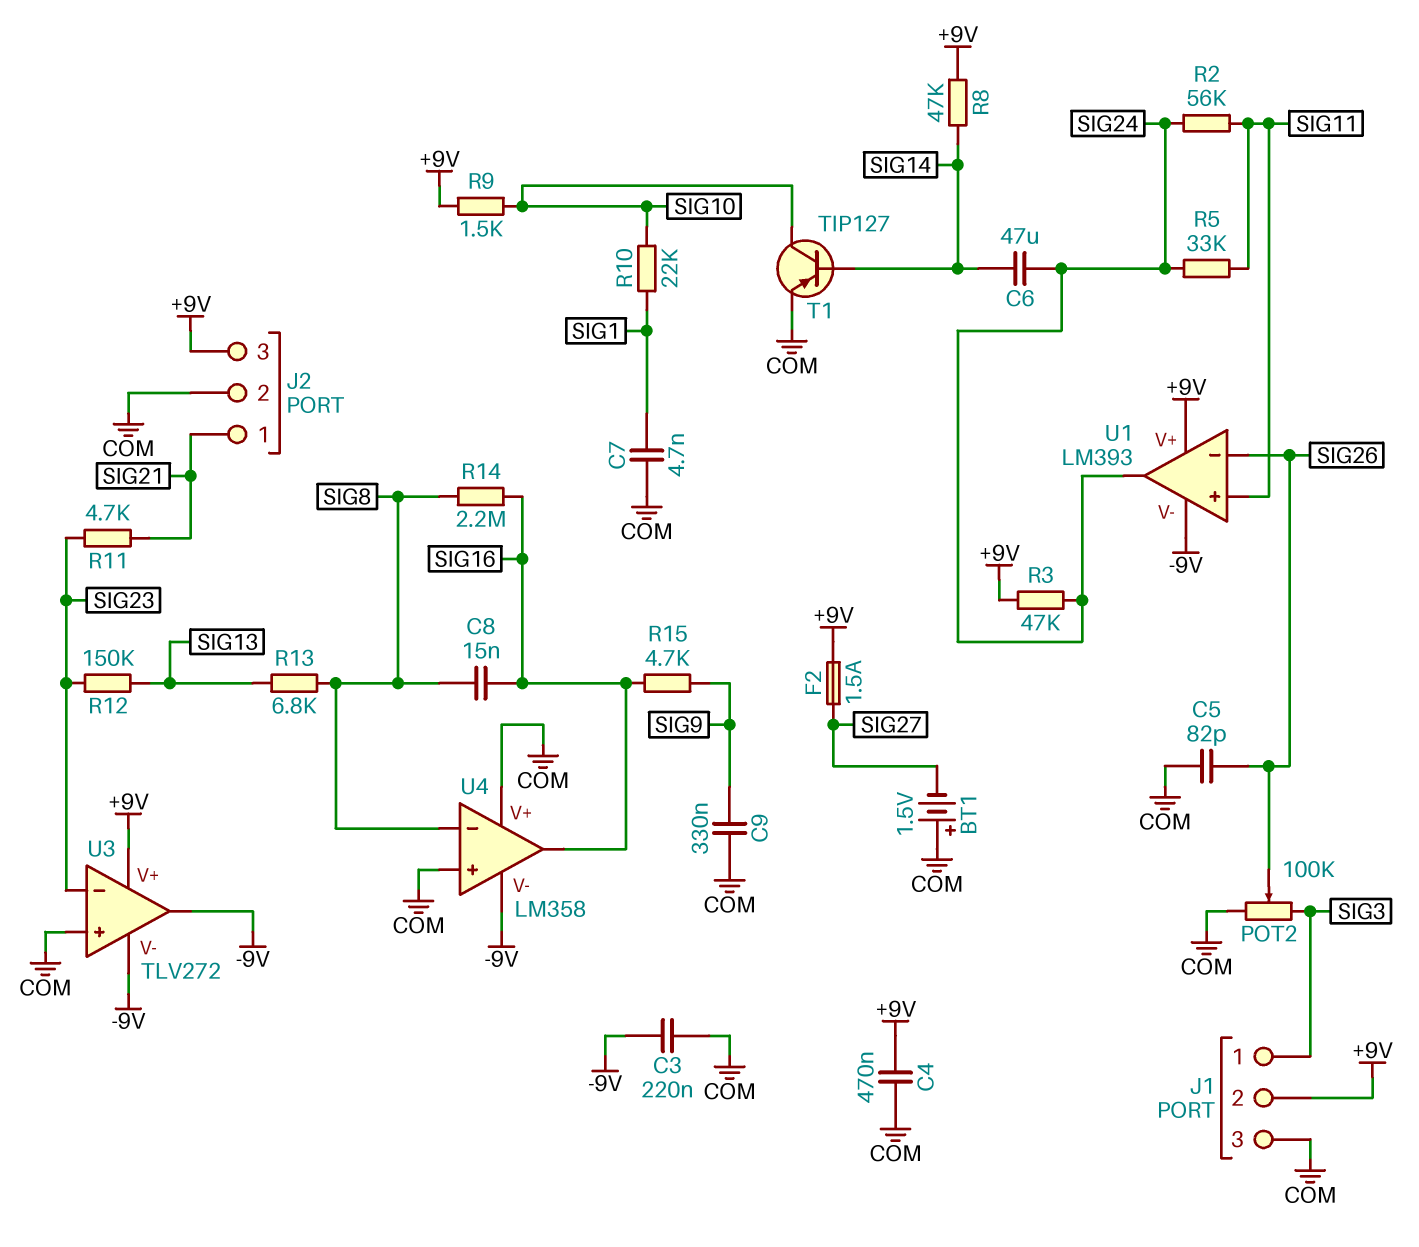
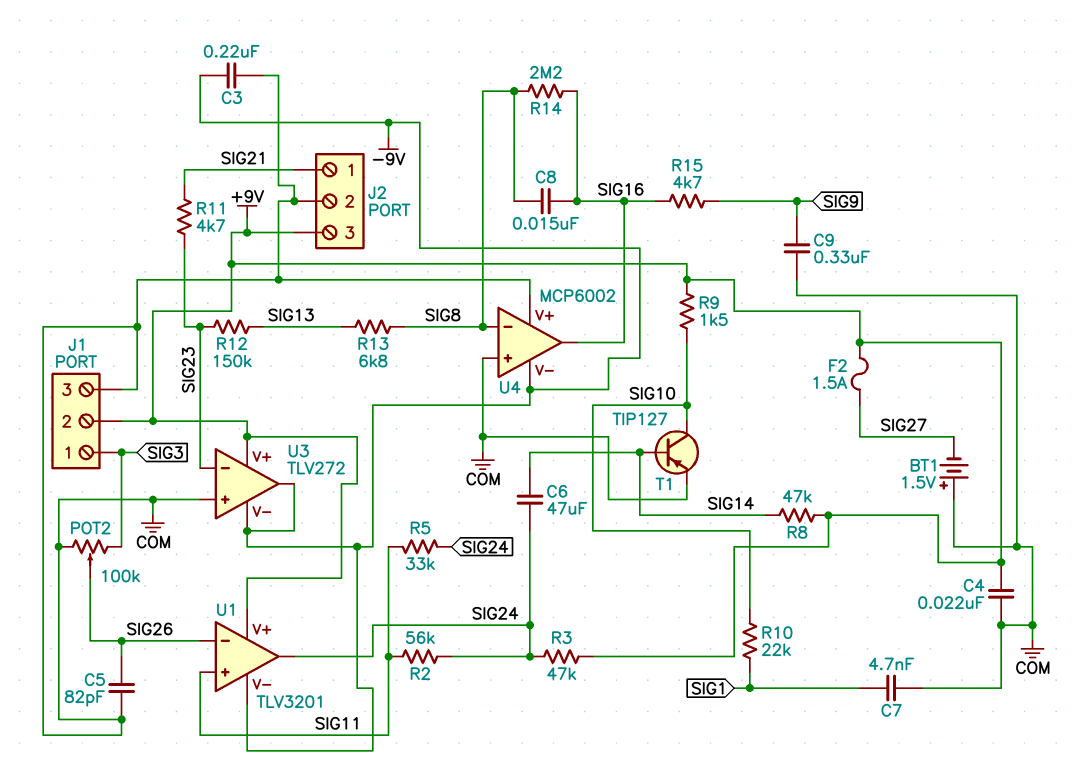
C4: 470nF (+9V, COM) -> 22nF (+9V, COM)
U1: LM393 -> TLV3201
U4: LM358 -> MCP6002

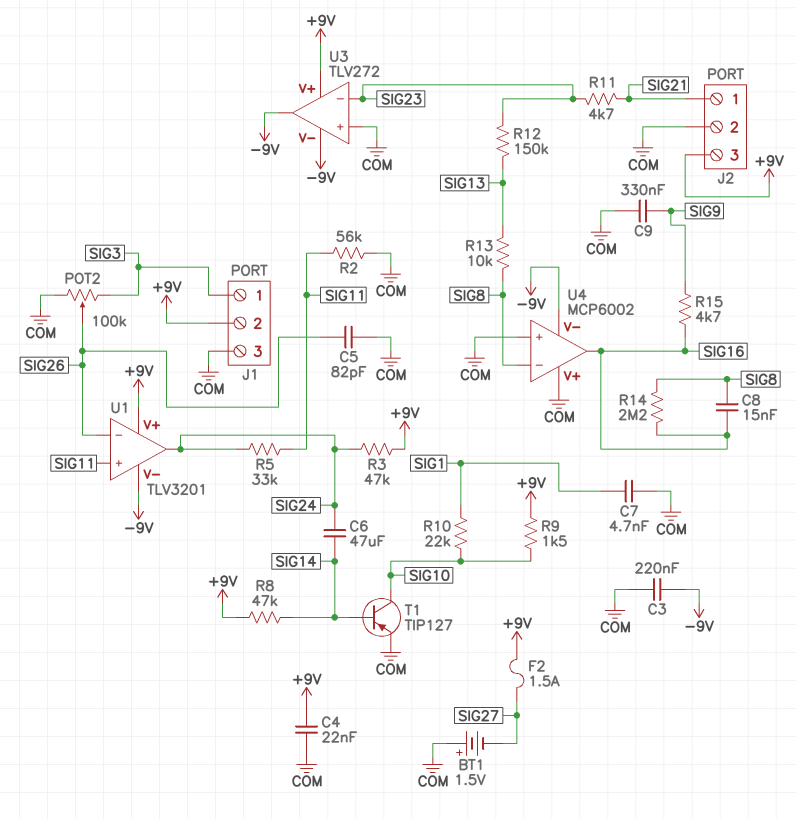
R2: 56k (SIG11, SIG24) -> 56k (COM, SIG11)
R13: 6.8k (SIG8, SIG13) -> 10k (SIG8, SIG13)

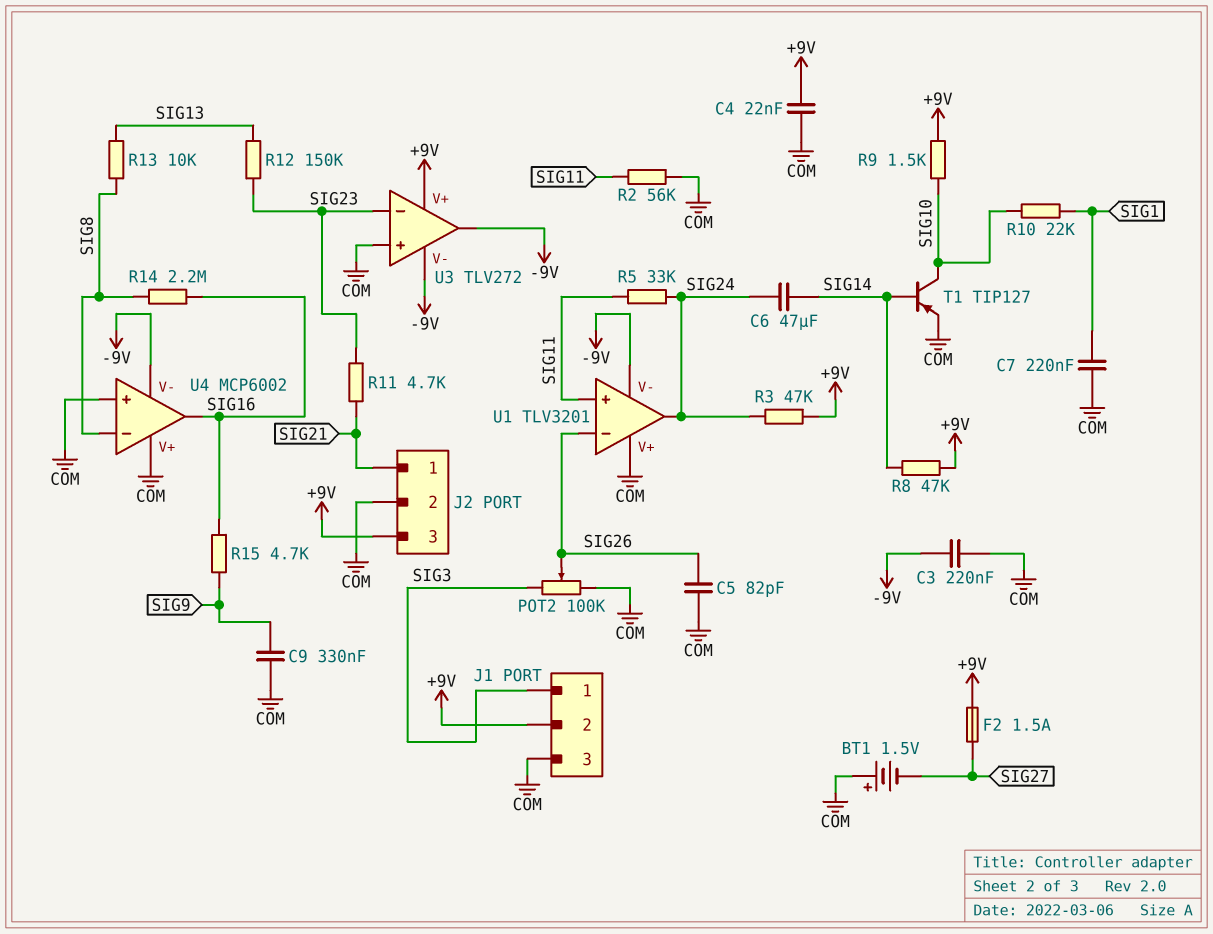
C7: 4.7nF (COM, SIG1) -> 220nF (COM, SIG1)
C8: 15nF (SIG8, SIG16) -> none
U1 pin V+: +9V -> COM

